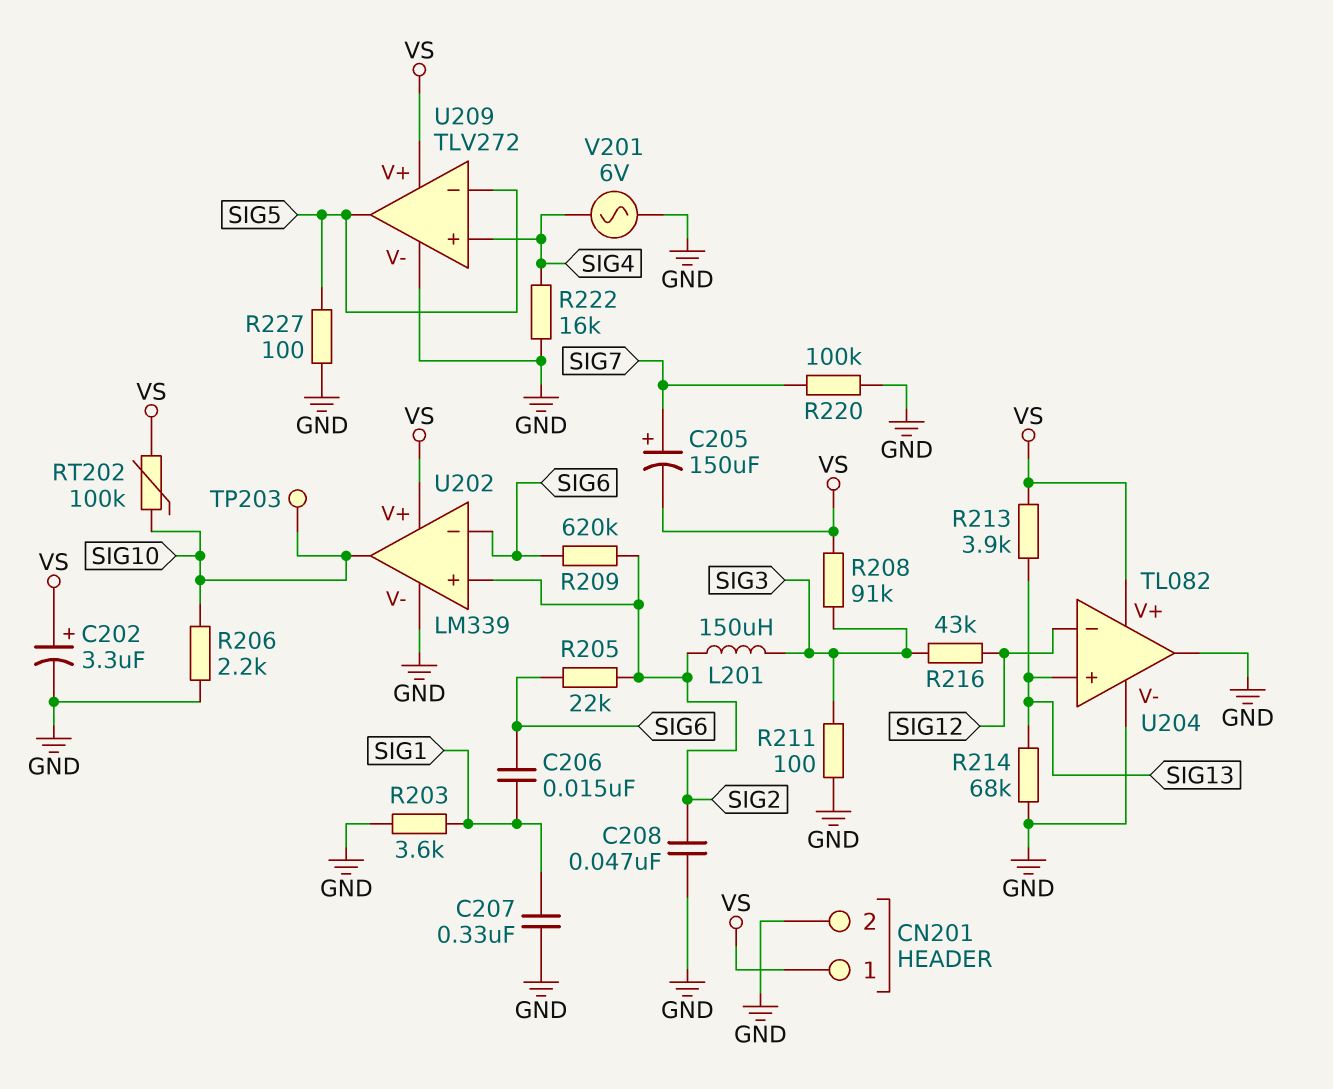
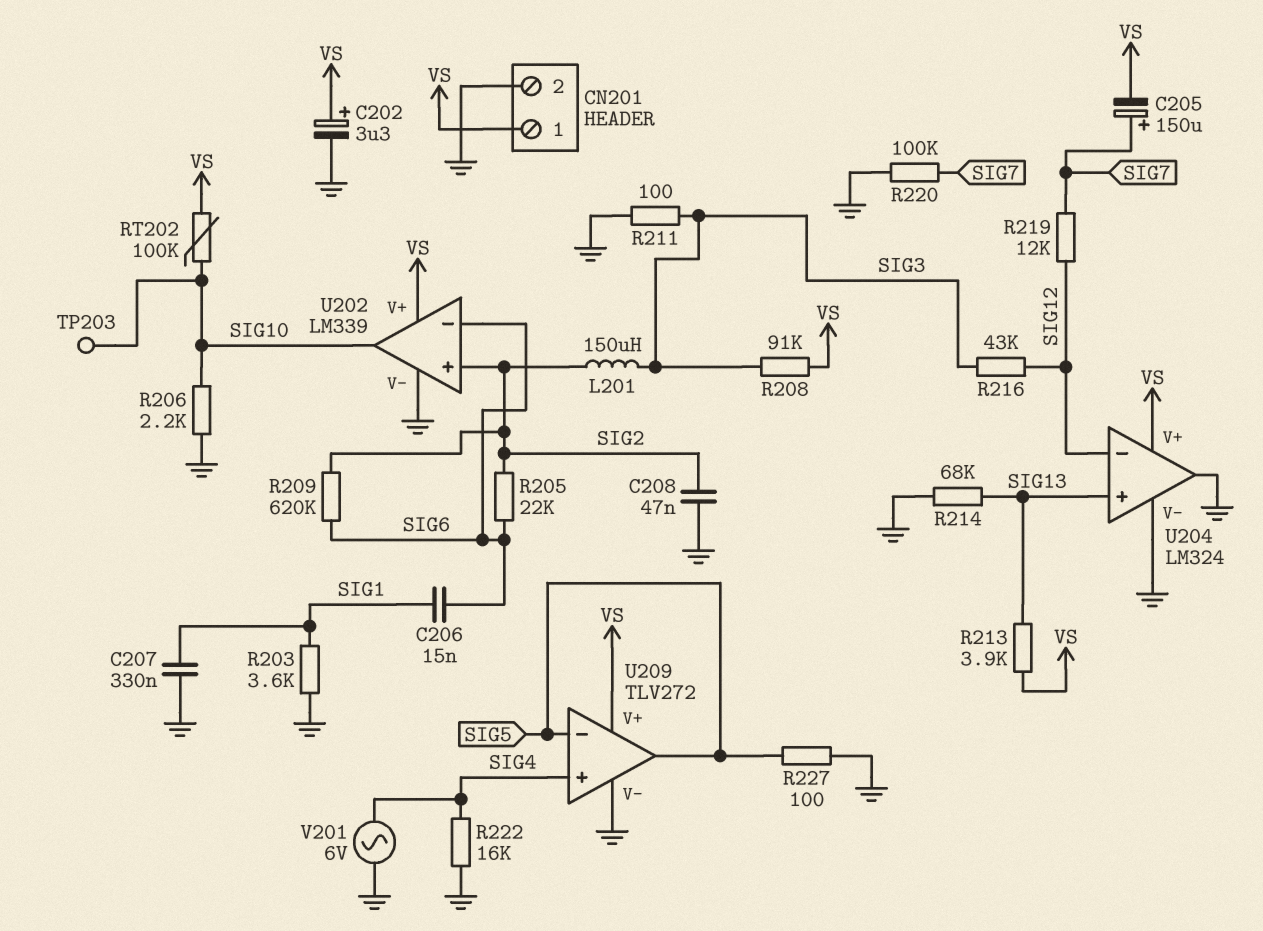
R219: none -> 12k (SIG7, SIG12)
U204: TL082 -> LM324

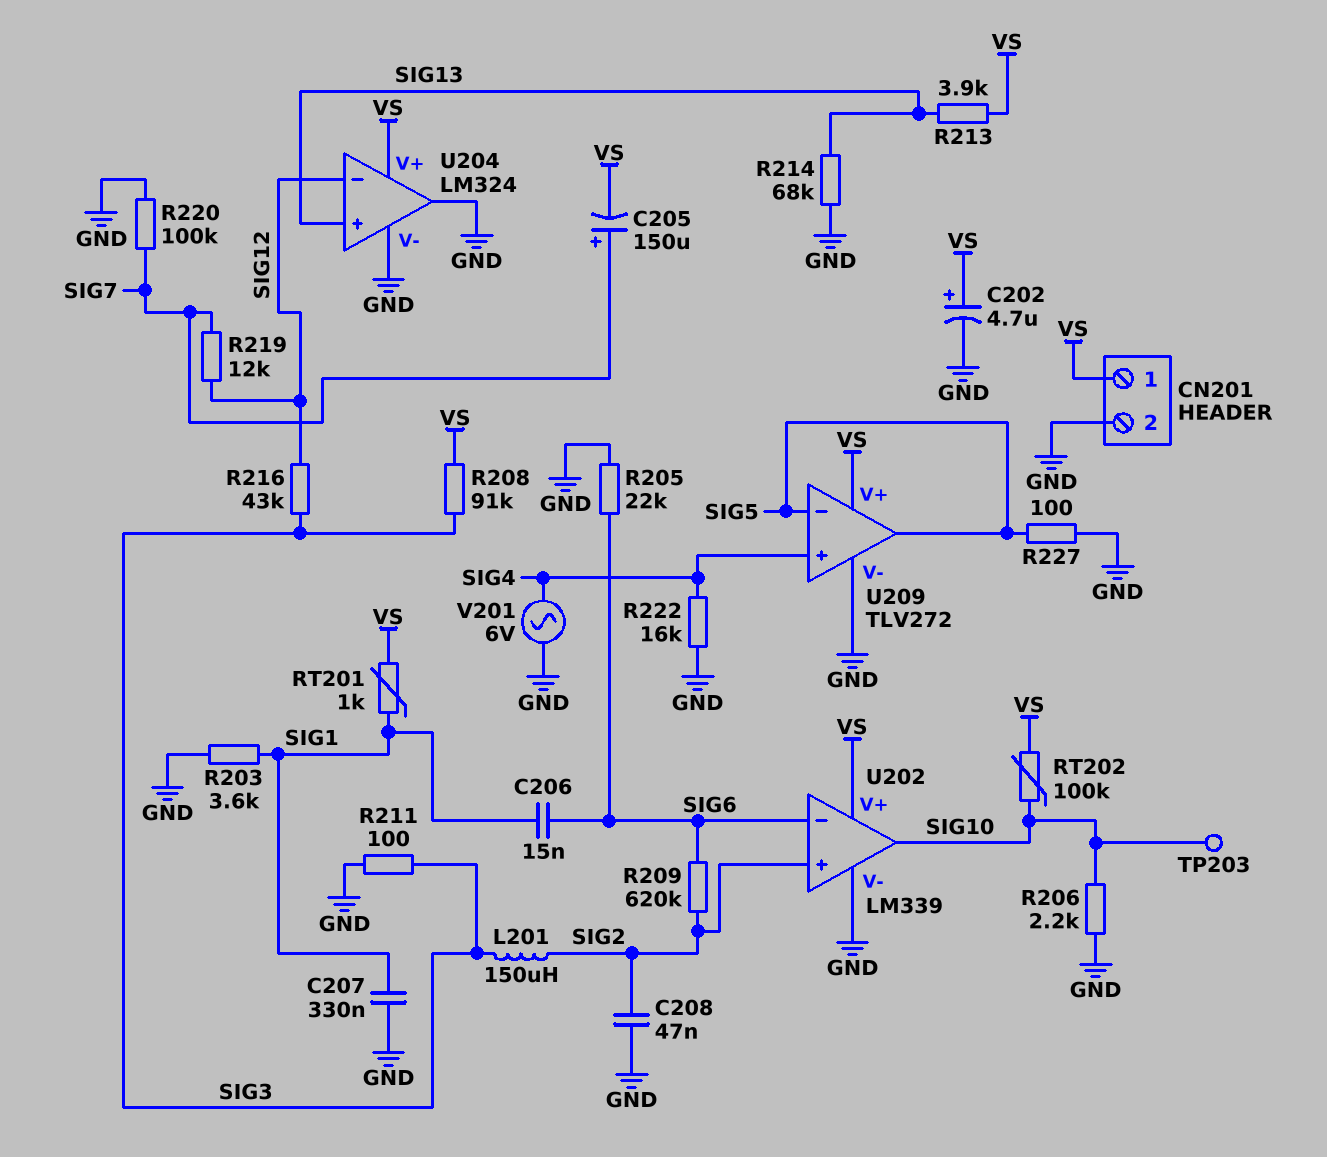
C202: 3.3uF (plus VS, minus GND) -> 4.7uF (plus VS, minus GND)
R205: 22k (SIG2, SIG6) -> 22k (GND, SIG6)
RT201: none -> 1k (SIG1, VS)

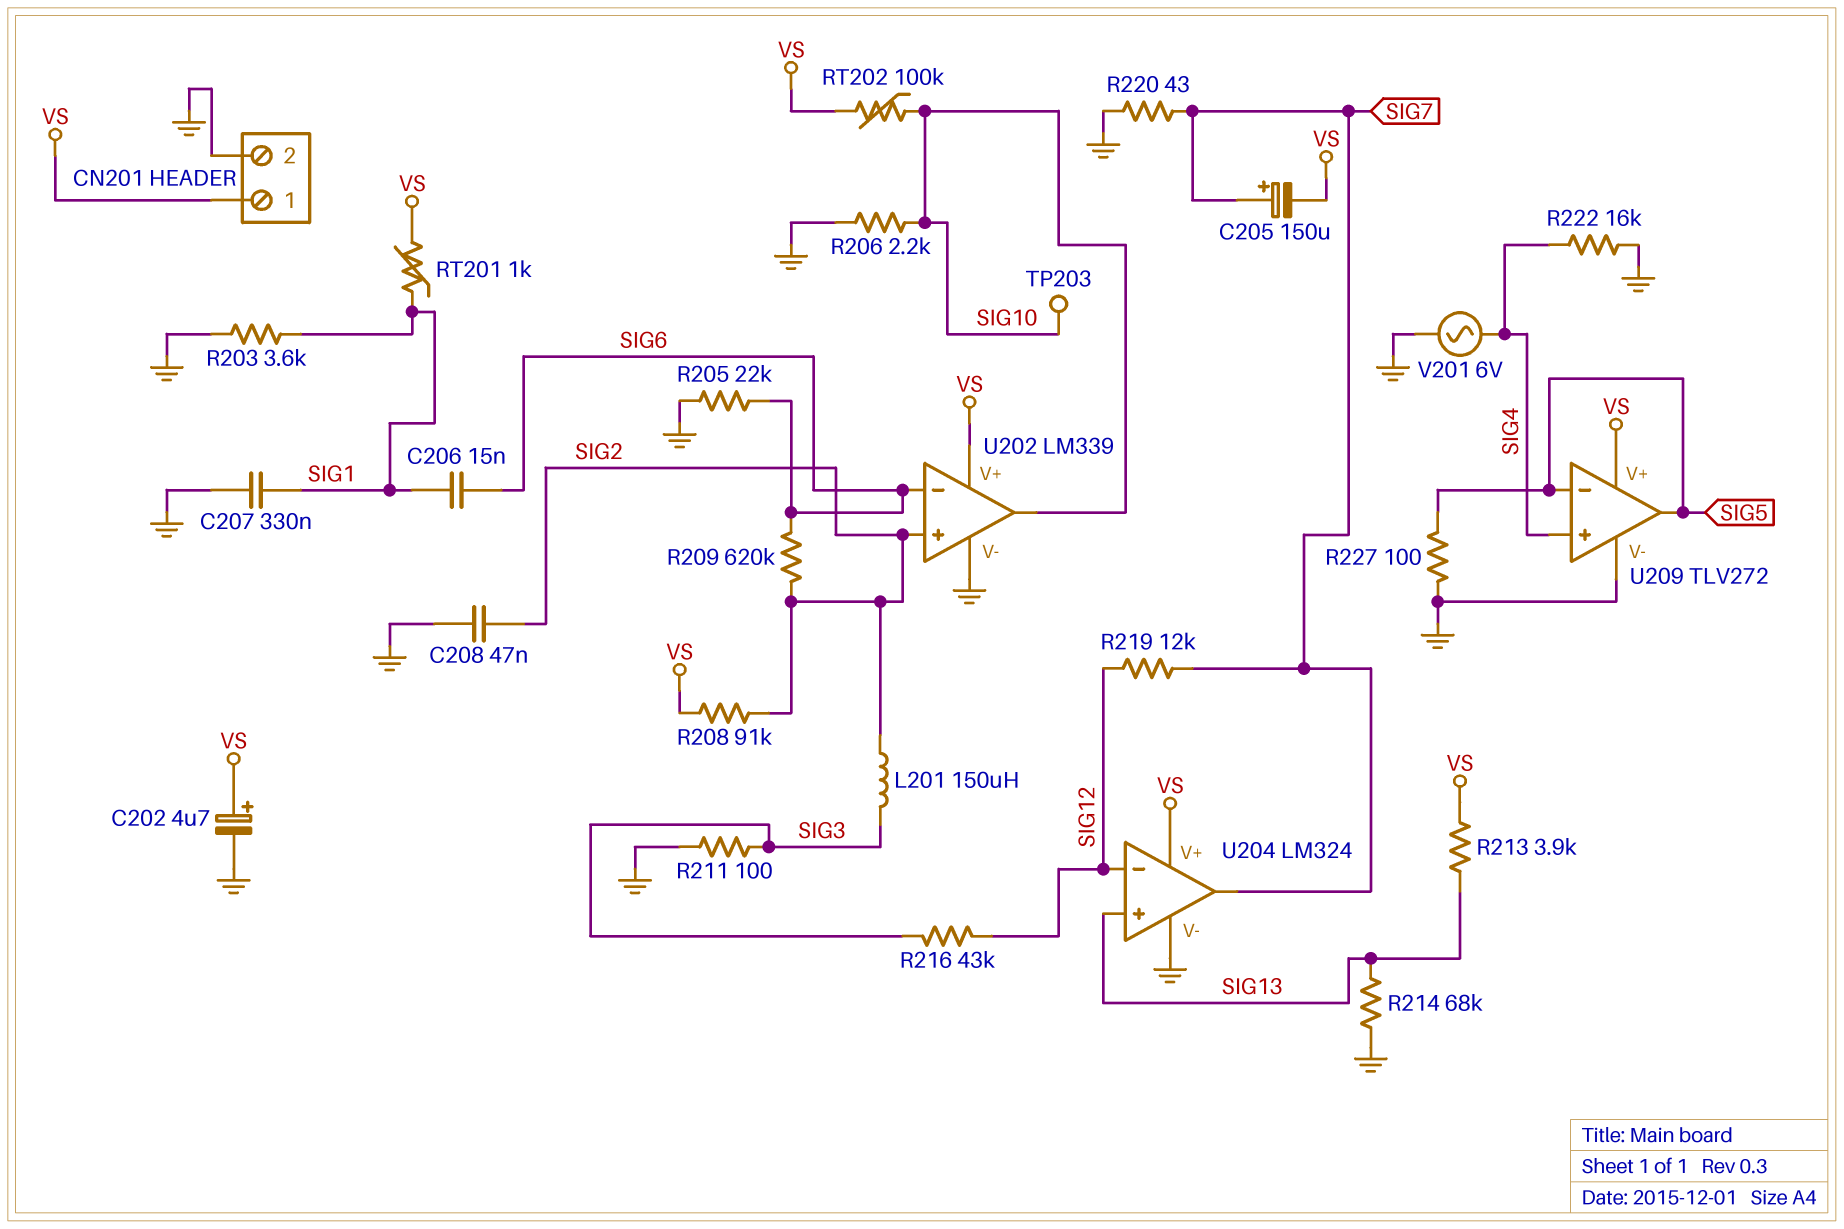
R208: 91k (SIG3, VS) -> 91k (SIG2, VS)
R220: 100k (GND, SIG7) -> 43 (GND, SIG7)
U204 pin out: GND -> SIG7

